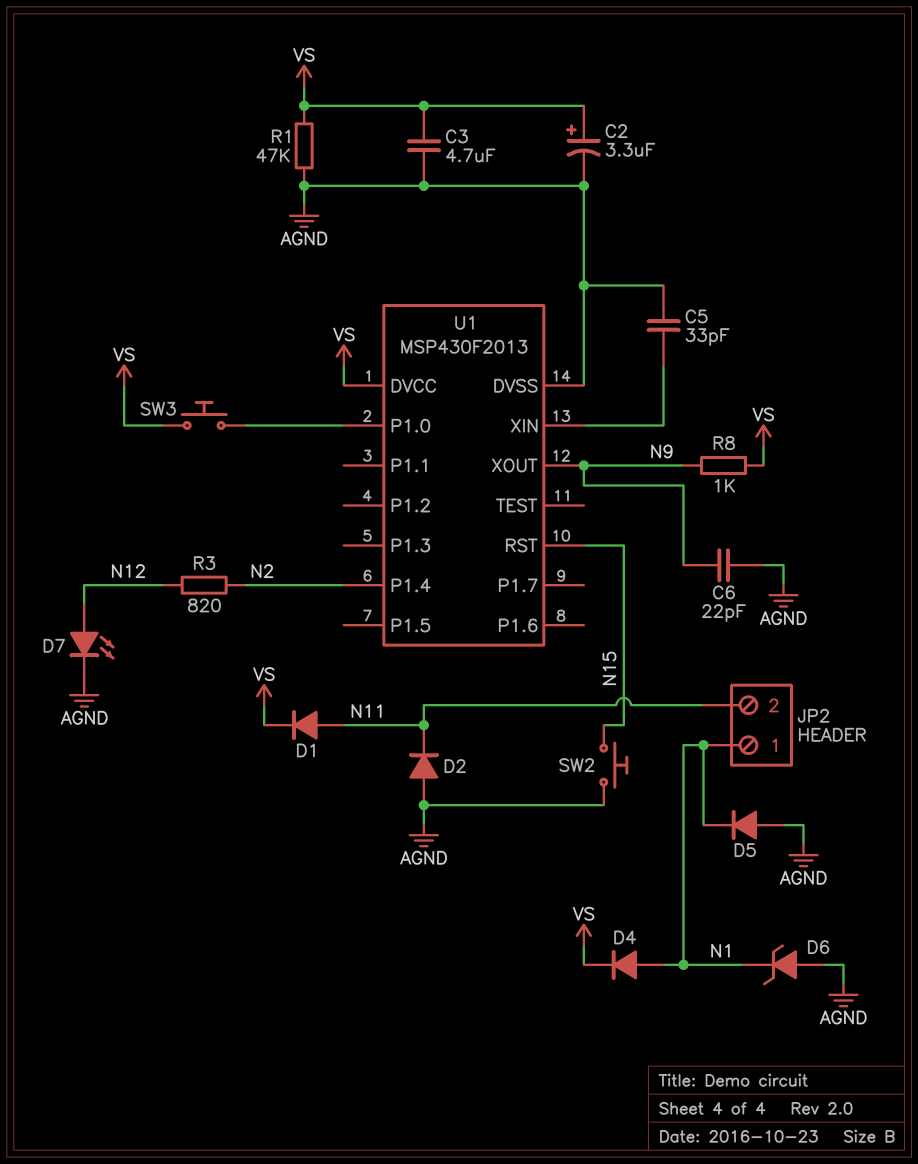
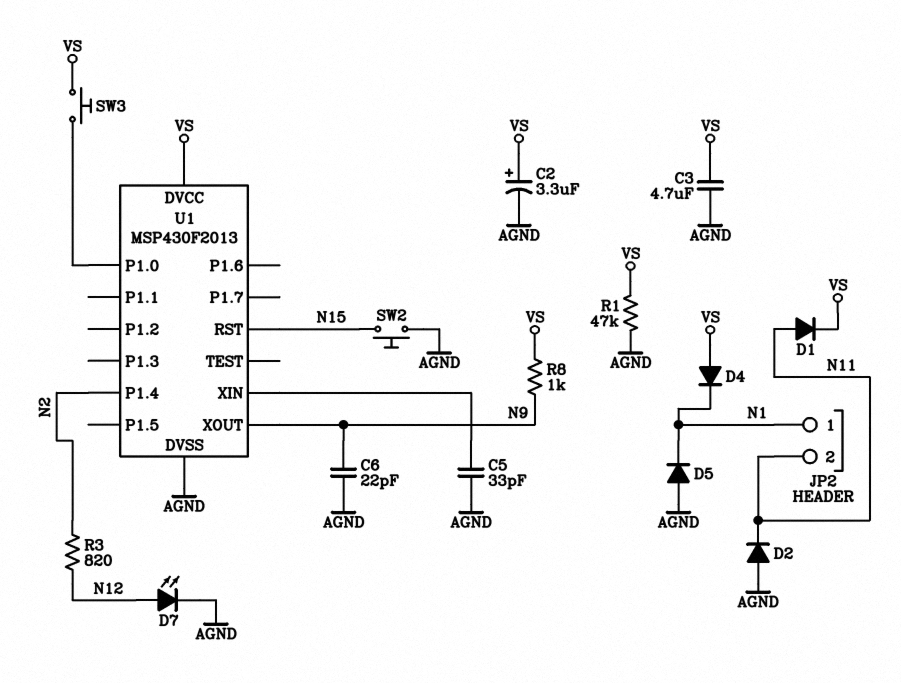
D4: diode (A N1, K VS) -> diode (A VS, K N1)
D6: zener (A AGND, K N1) -> none

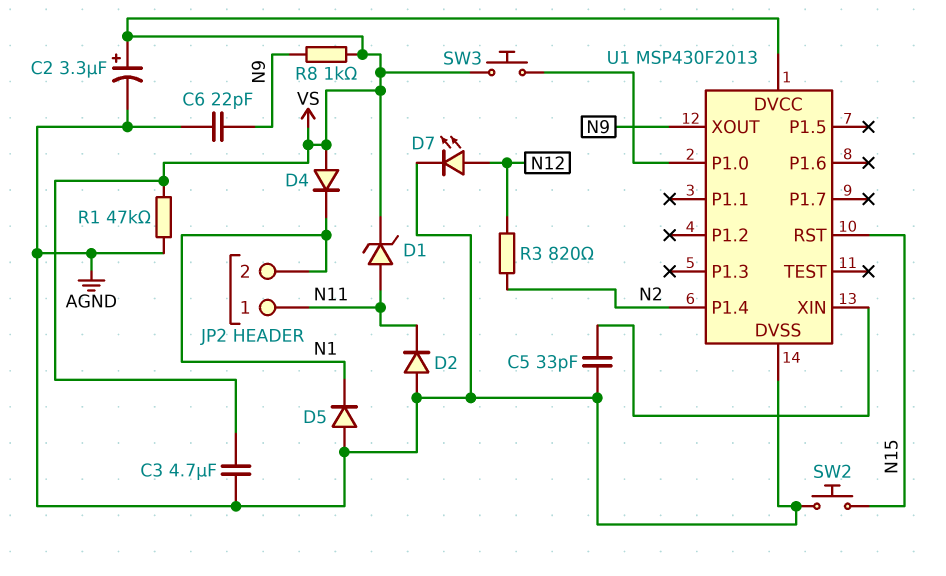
D1: diode (A N11, K VS) -> zener (A N11, K VS)
JP2 pin 1: N1 -> N11
JP2 pin 2: N11 -> N1

